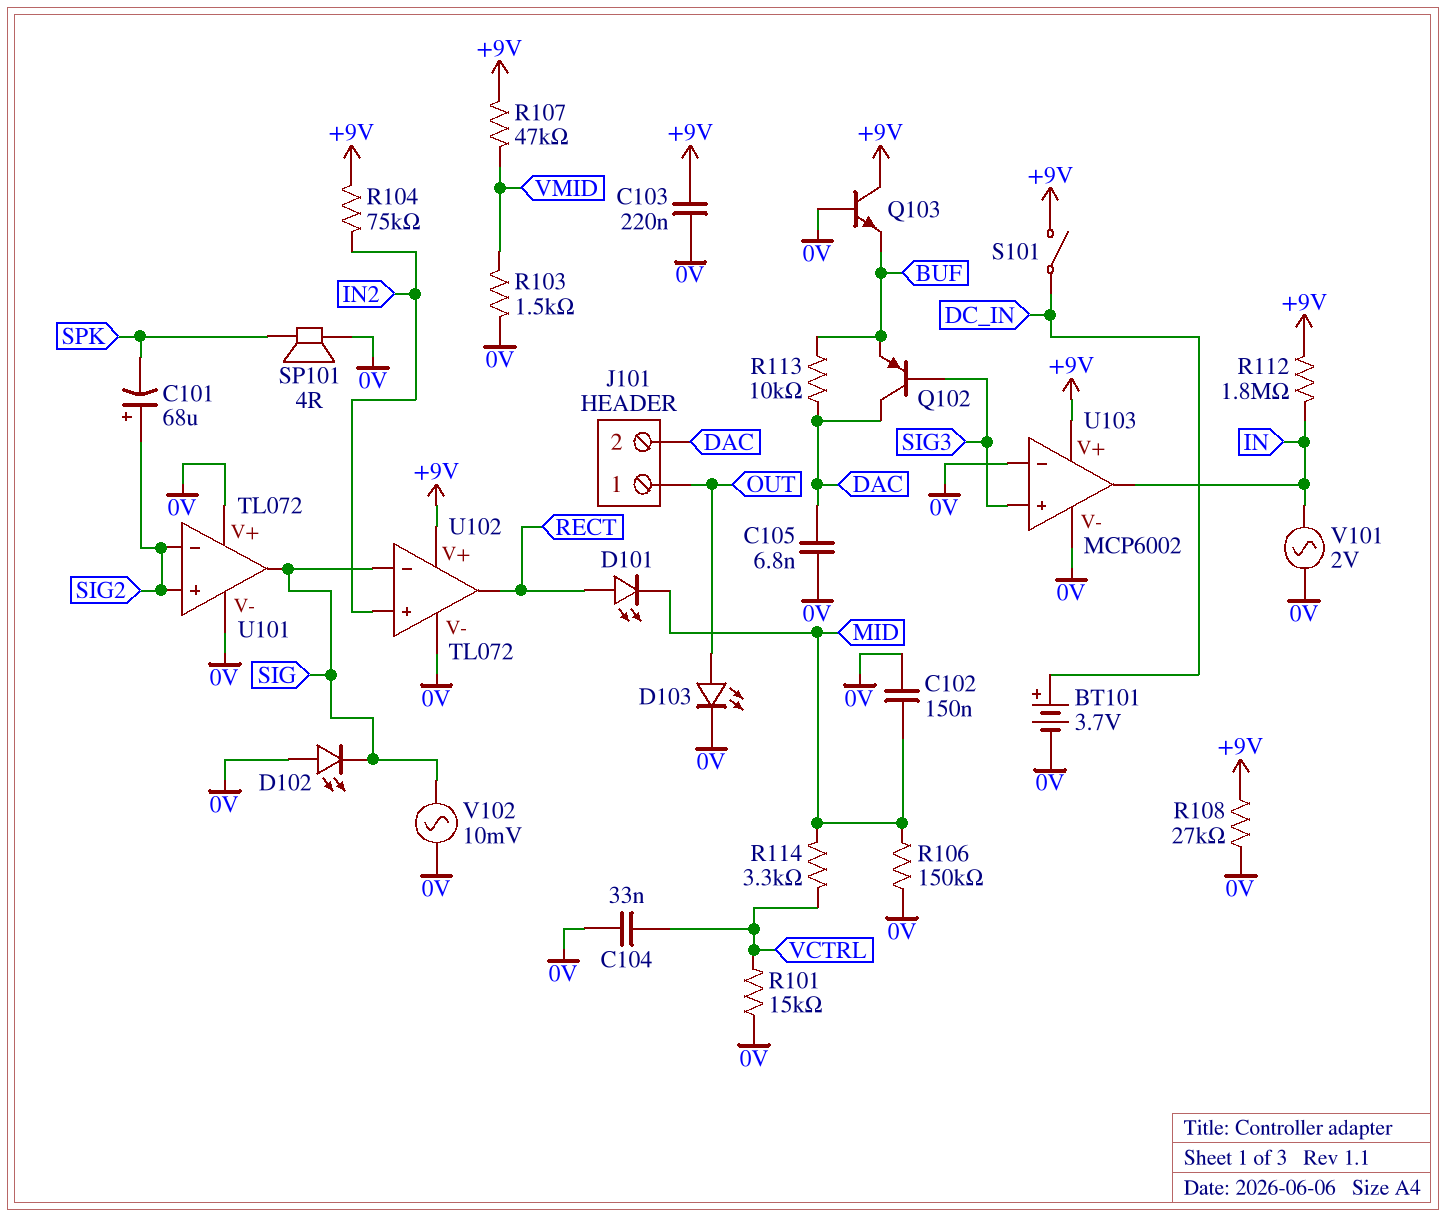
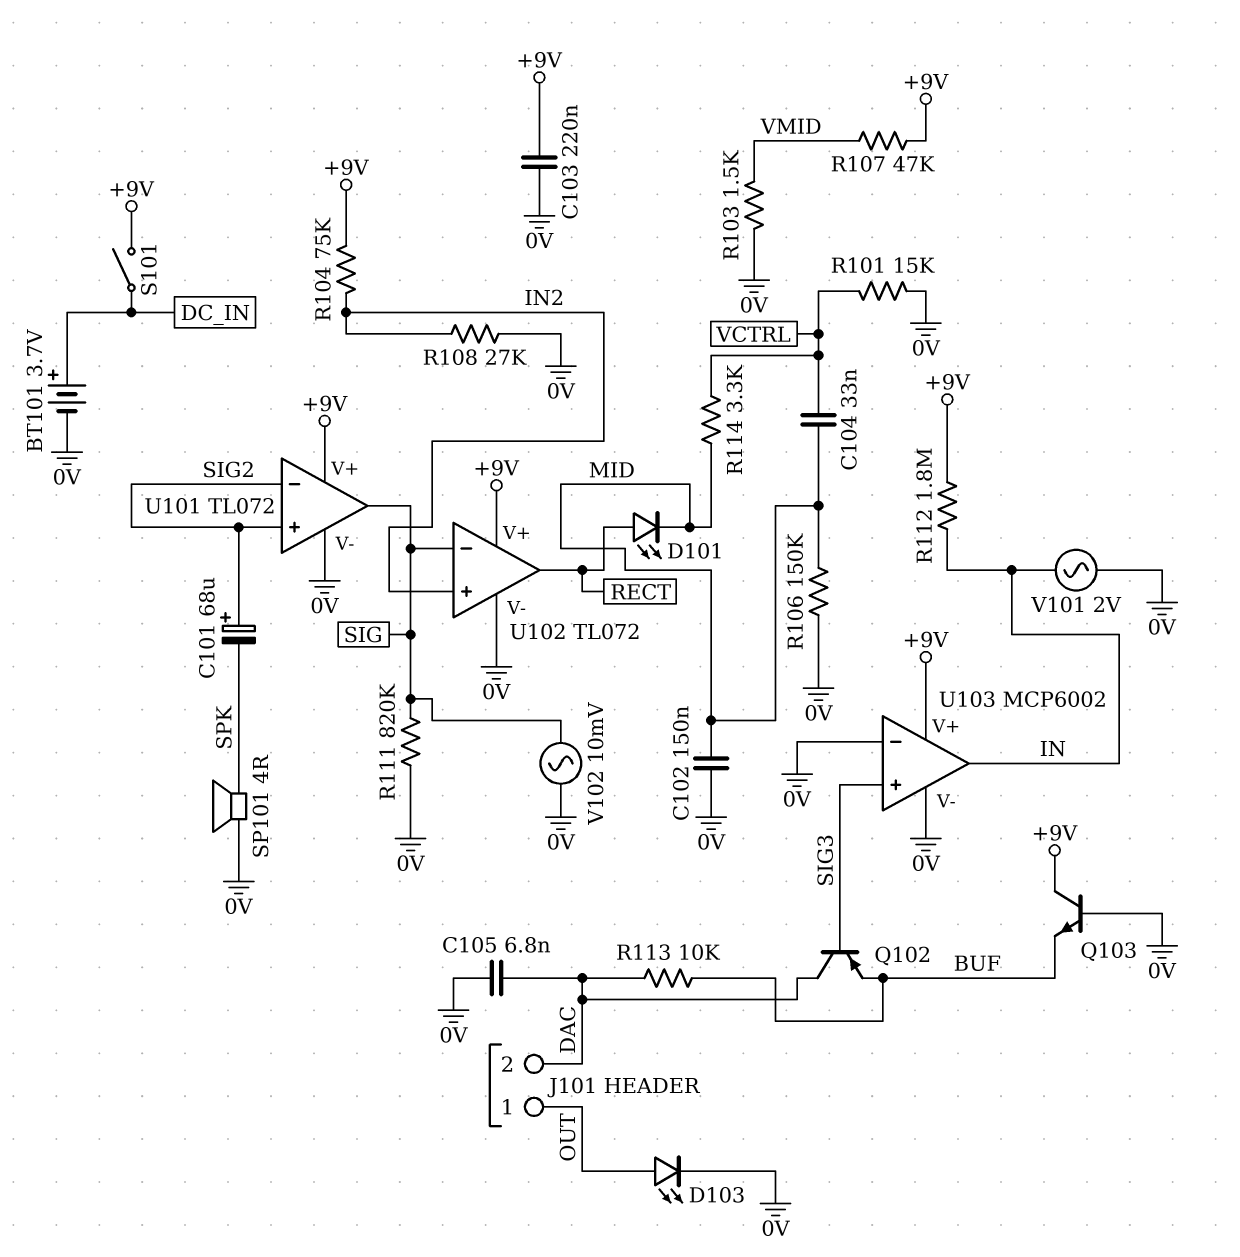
C104: 33nF (0V, VCTRL) -> 33nF (MID, VCTRL)
D102: LED (A 0V, K SIG) -> none
R108: 27k (+9V, 0V) -> 27k (0V, IN2)
R111: none -> 820k (0V, SIG)
U101 pin V+: 0V -> +9V

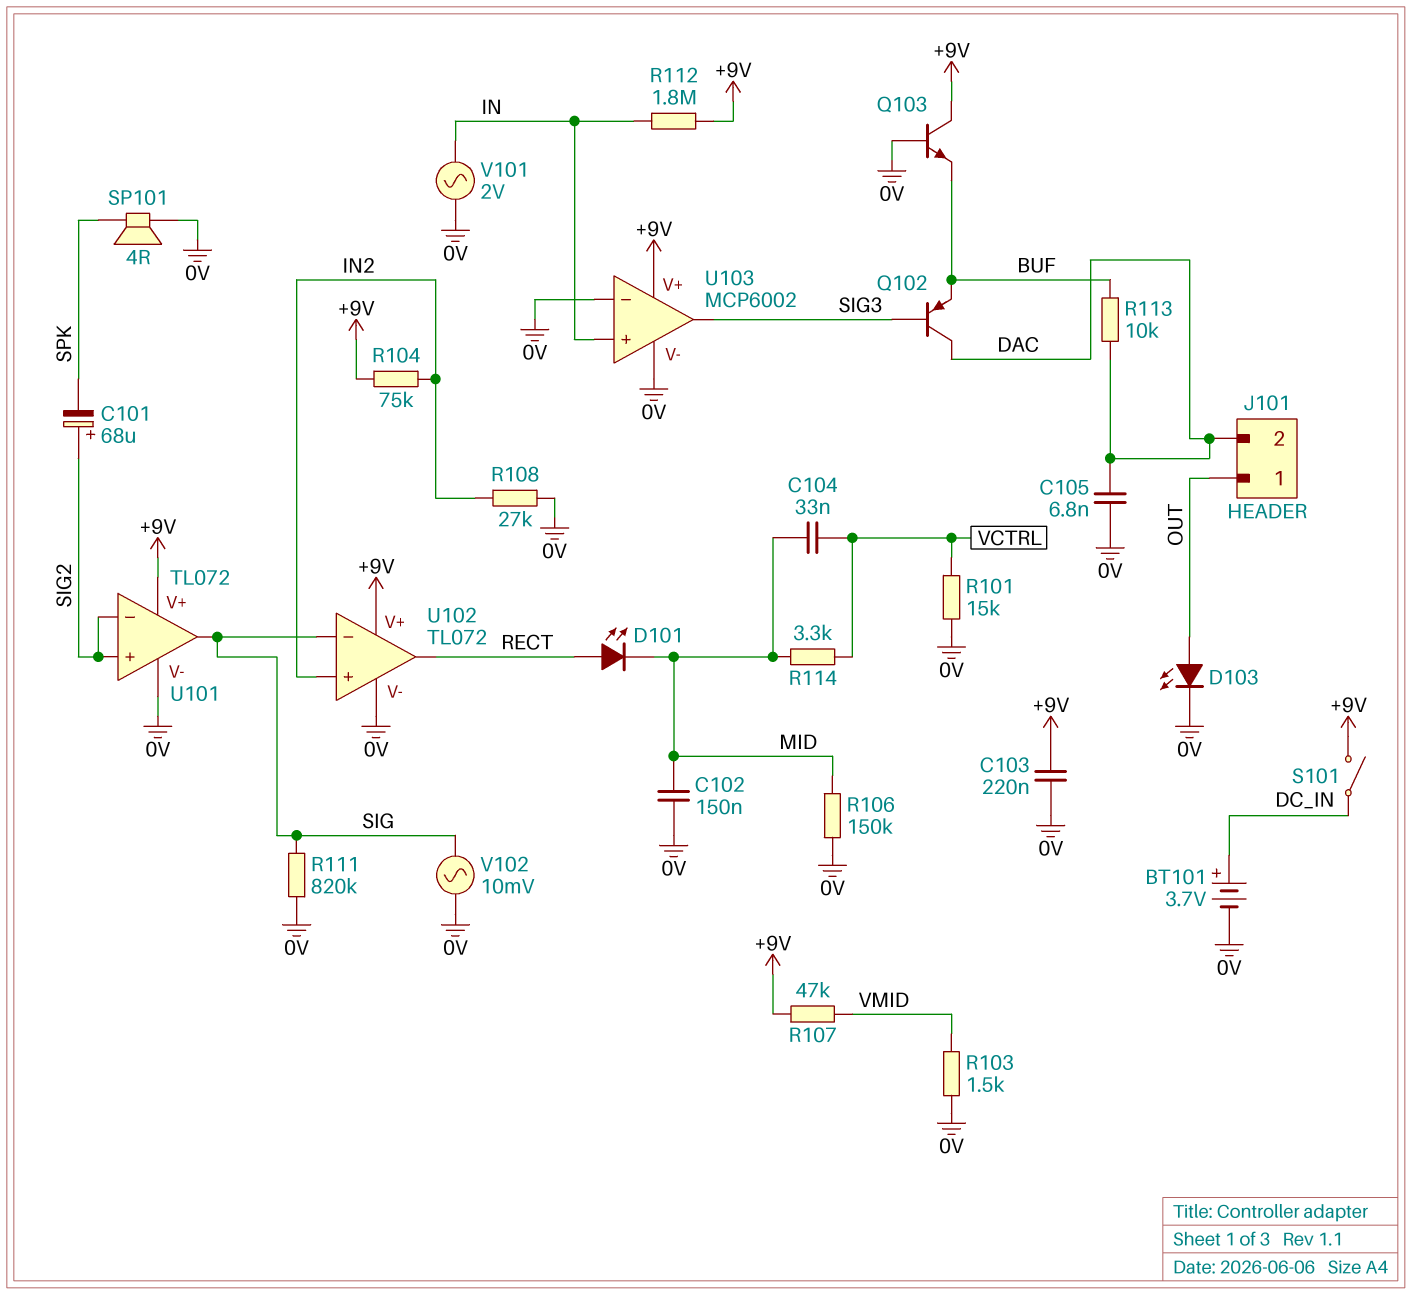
U103 pin in+: SIG3 -> IN
U103 pin out: IN -> SIG3

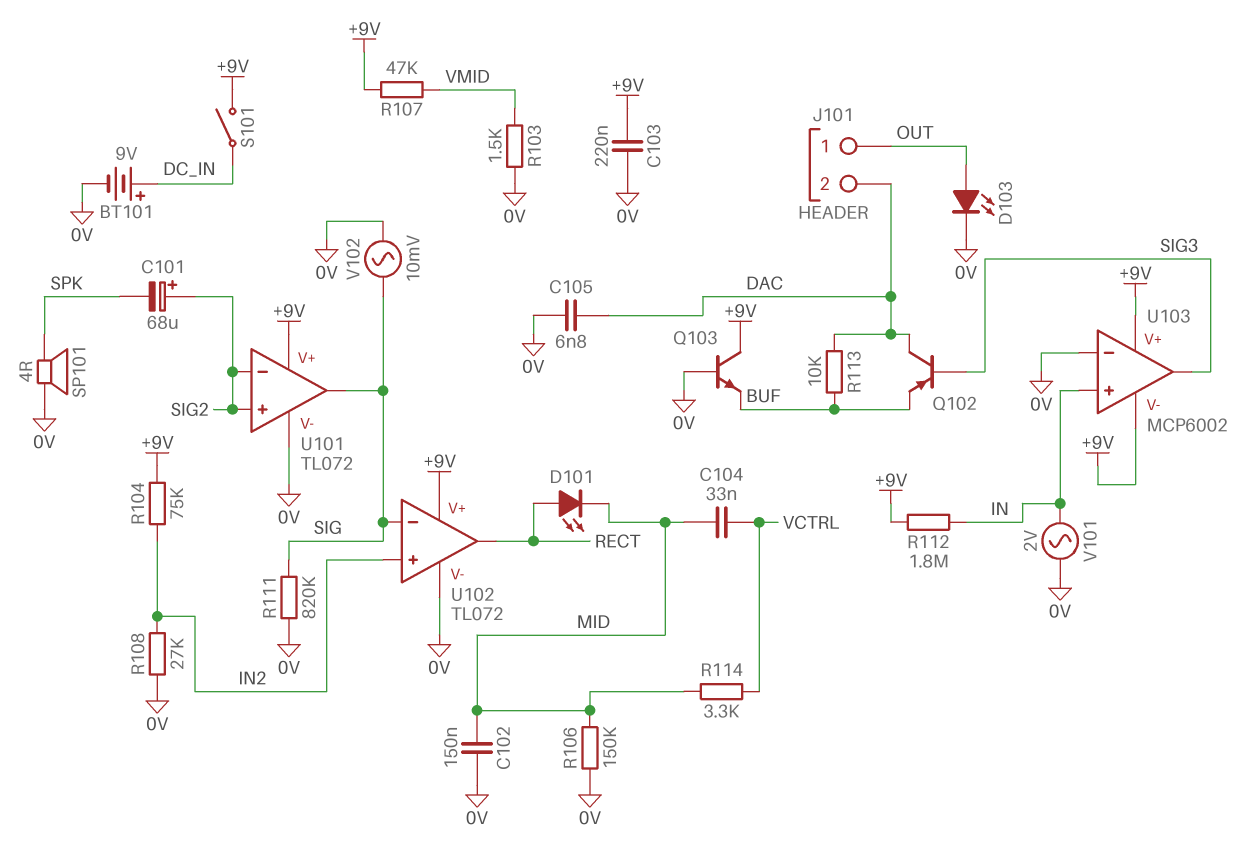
BT101: 3.7V (plus DC_IN, minus 0V) -> 9V (plus DC_IN, minus 0V)
R101: 15k (0V, VCTRL) -> none
U103 pin V-: 0V -> +9V

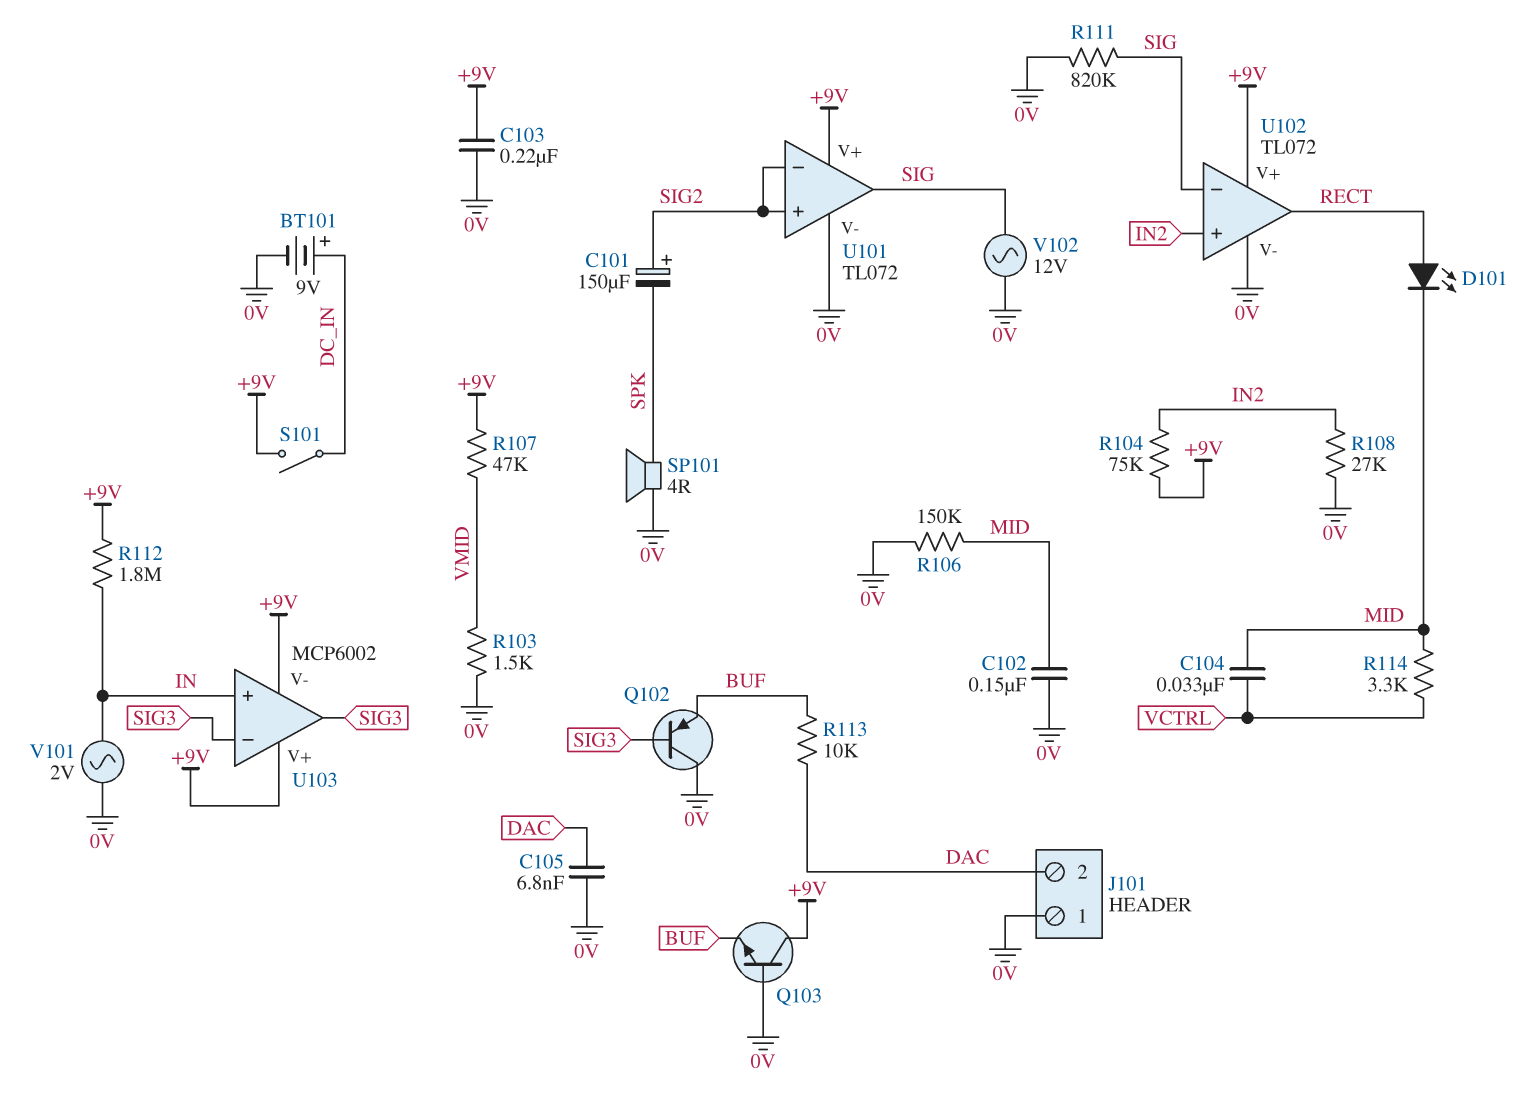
C101: 68uF (plus SIG2, minus SPK) -> 150uF (plus SIG2, minus SPK)
D103: LED (A OUT, K 0V) -> none
J101 pin 1: OUT -> 0V
Q102: PNP (B SIG3, C DAC, E BUF) -> PNP (B SIG3, C 0V, E BUF)
U103 pin in-: 0V -> SIG3
V102: AC 10mV (0V, SIG) -> AC 12V (0V, SIG)

